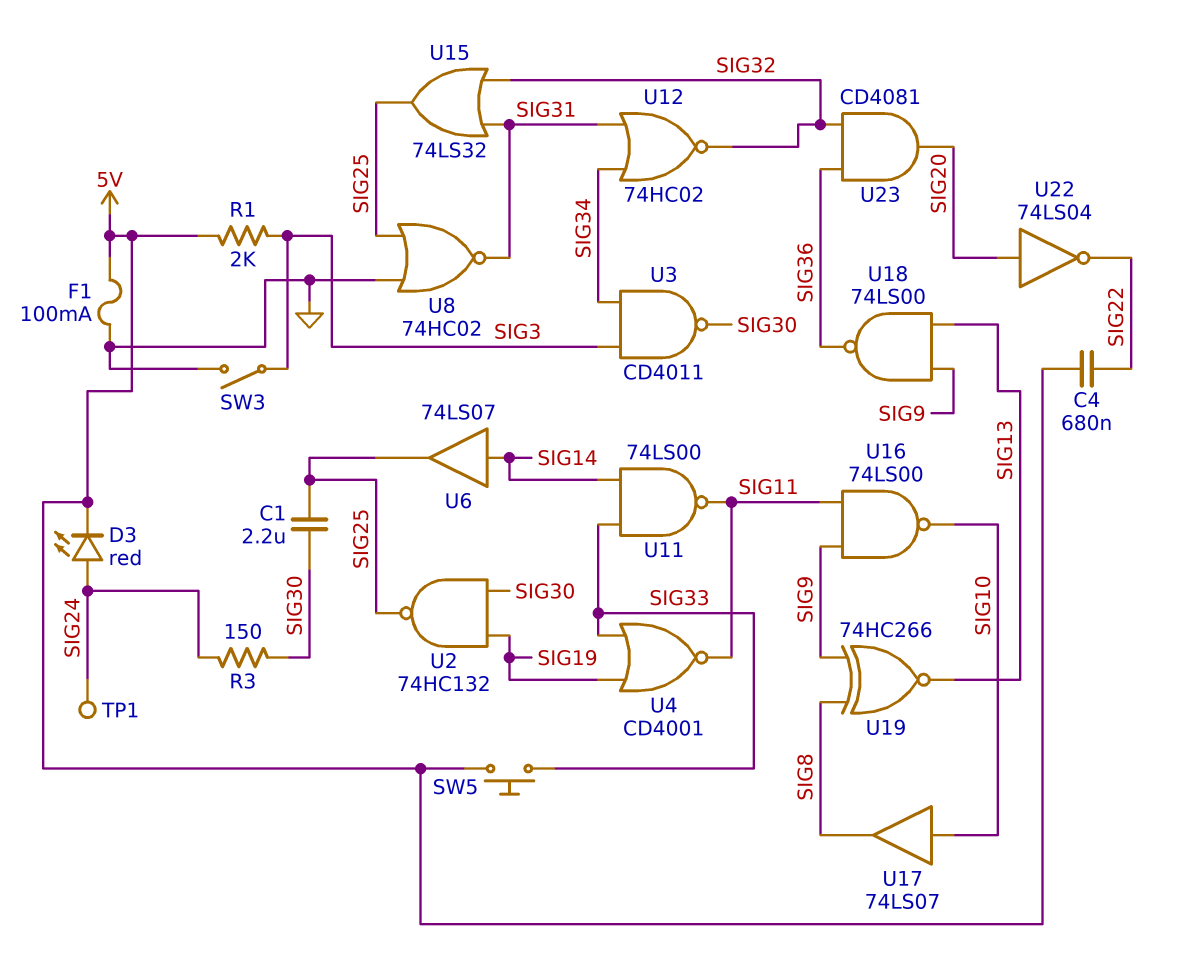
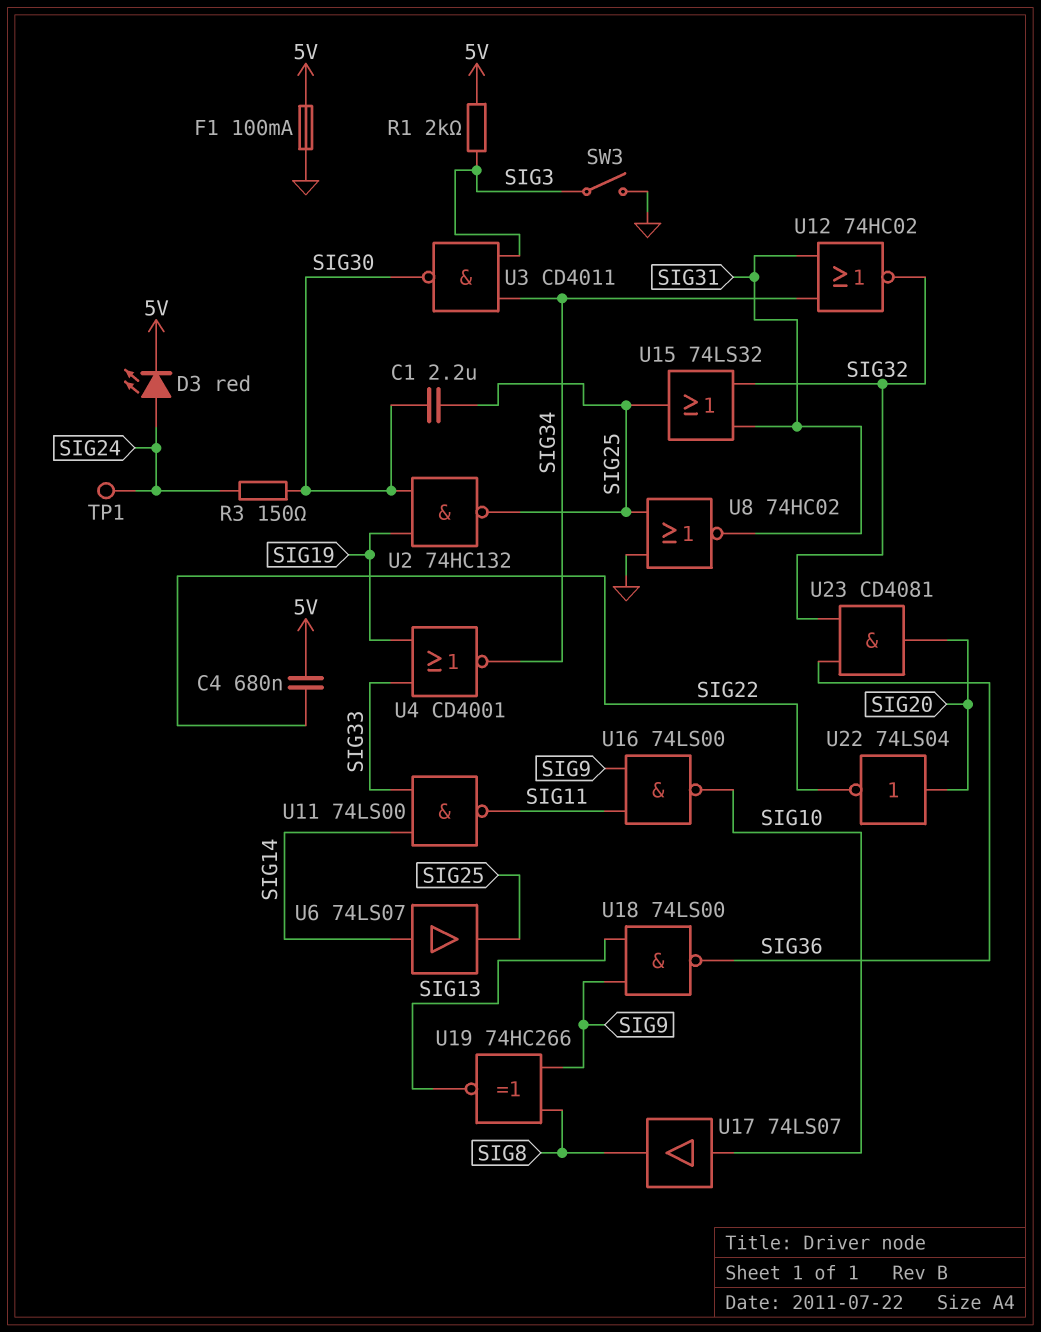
SW5: button (5V, SIG33) -> none
U4: NOR CD4001 (in SIG19, in SIG33, out SIG11) -> NOR CD4001 (in SIG19, in SIG33, out SIG34)

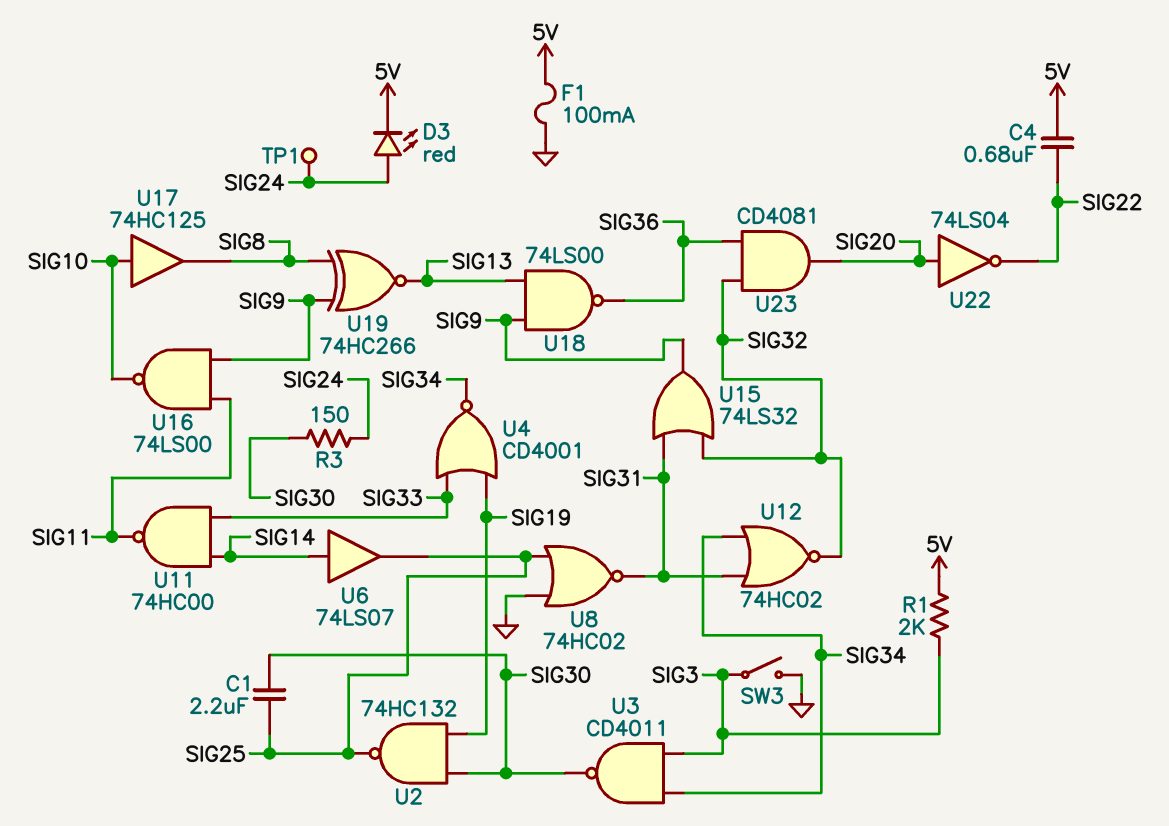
U11: NAND 74LS00 (in SIG14, in SIG33, out SIG11) -> NAND 74HC00 (in SIG14, in SIG33, out SIG11)
U15: OR 74LS32 (in SIG31, in SIG32, out SIG25) -> OR 74LS32 (in SIG31, in SIG32, out SIG9)
U17: buffer 74LS07 (in SIG10, out SIG8) -> buffer 74HC125 (in SIG10, out SIG8)

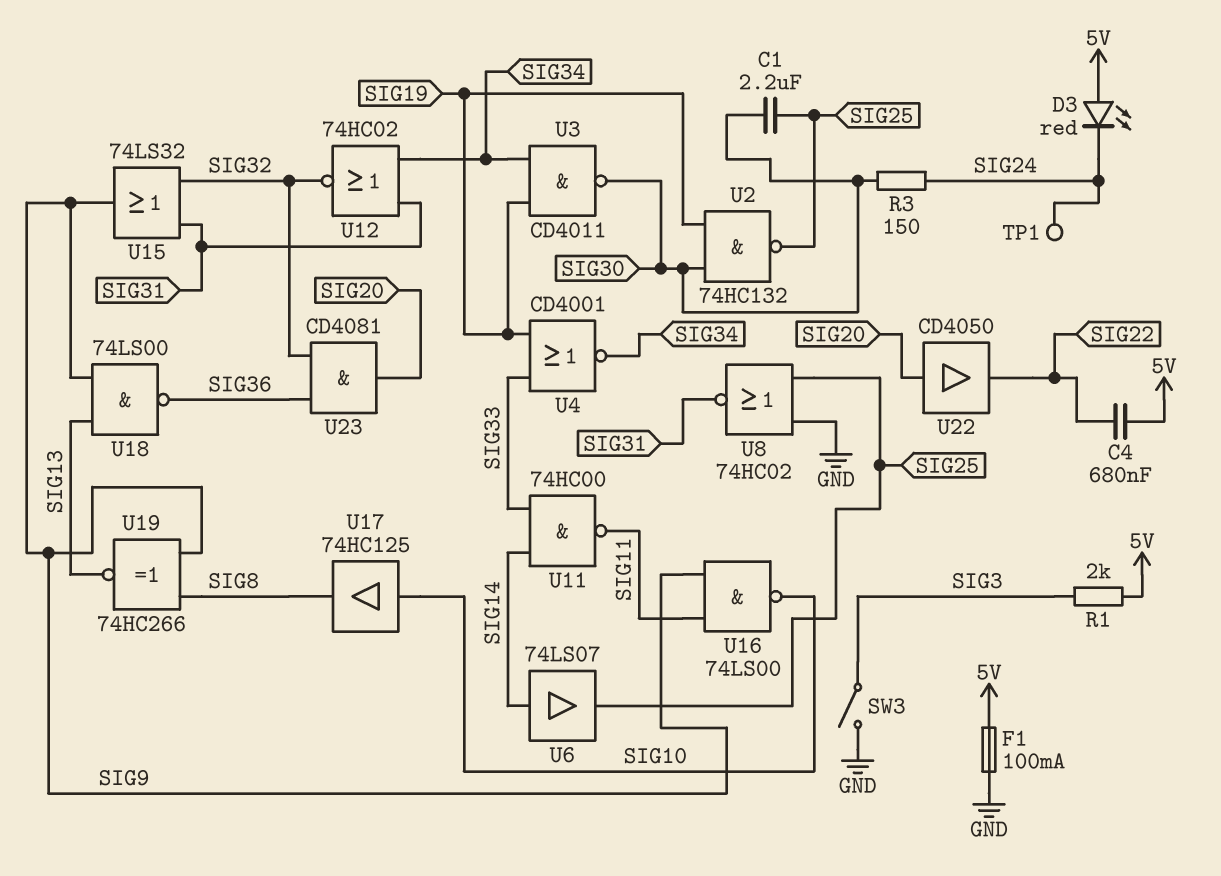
D3: LED red (A SIG24, K 5V) -> LED red (A 5V, K SIG24)
U3: NAND CD4011 (in SIG3, in SIG34, out SIG30) -> NAND CD4011 (in SIG19, in SIG34, out SIG30)
U22: NOT 74LS04 (in SIG20, out SIG22) -> buffer CD4050 (in SIG20, out SIG22)

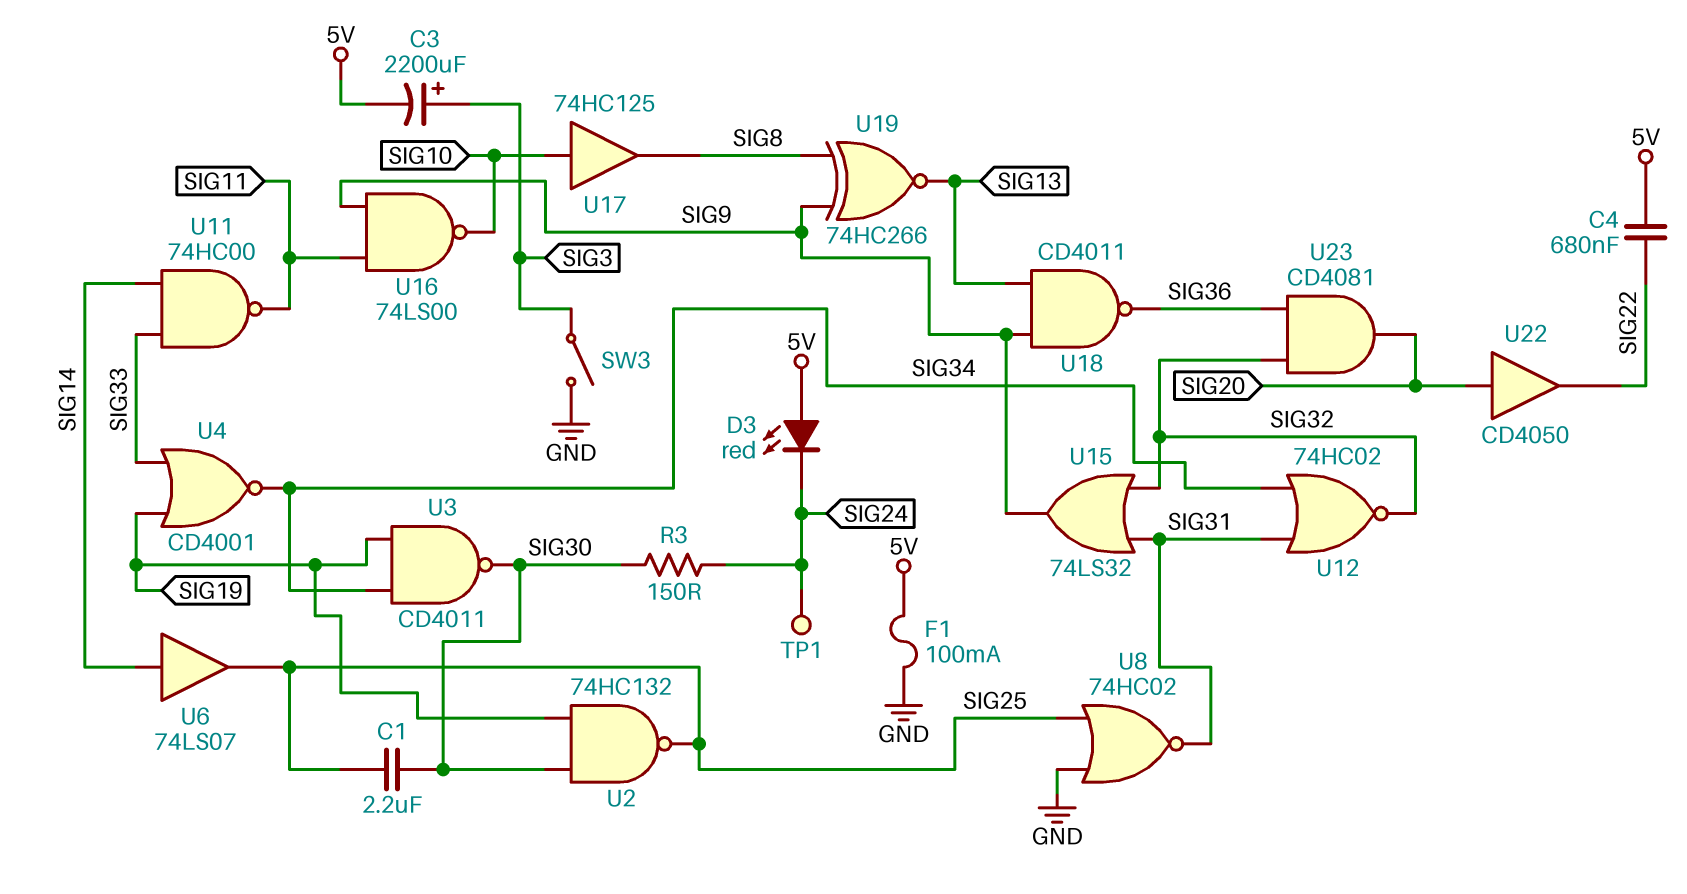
C3: none -> 2200uF (plus SIG3, minus 5V)
R1: 2k (5V, SIG3) -> none
U18: NAND 74LS00 (in SIG9, in SIG13, out SIG36) -> NAND CD4011 (in SIG9, in SIG13, out SIG36)

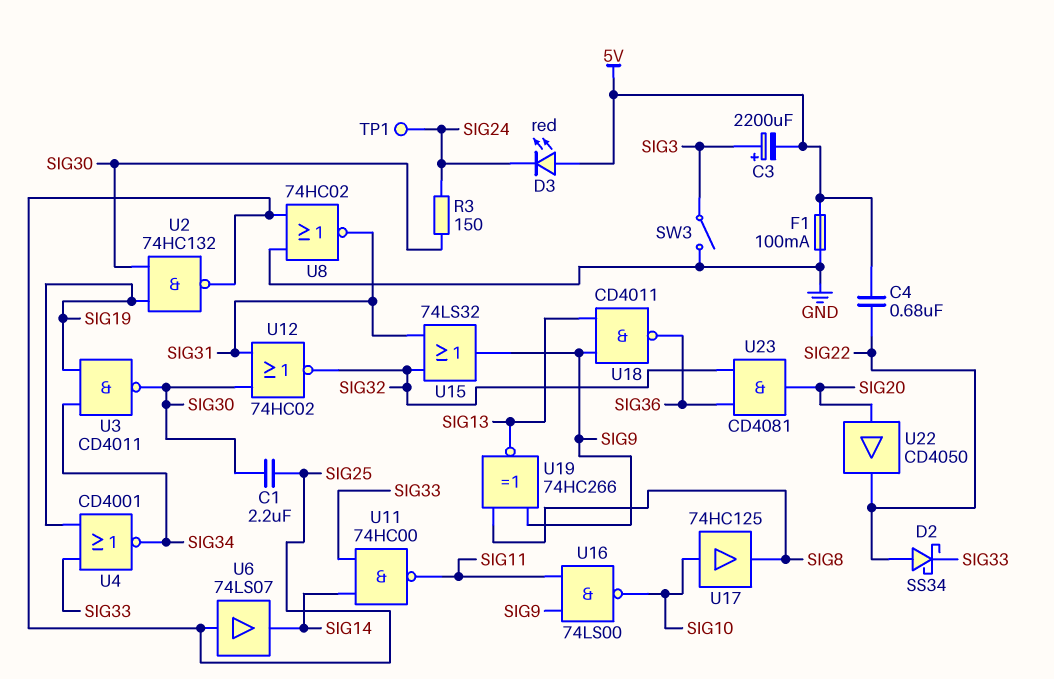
D2: none -> schottky SS34 (A SIG22, K SIG33)
U6: buffer 74LS07 (in SIG14, out SIG25) -> buffer 74LS07 (in SIG25, out SIG14)
U12: NOR 74HC02 (in SIG31, in SIG34, out SIG32) -> NOR 74HC02 (in SIG30, in SIG31, out SIG32)

